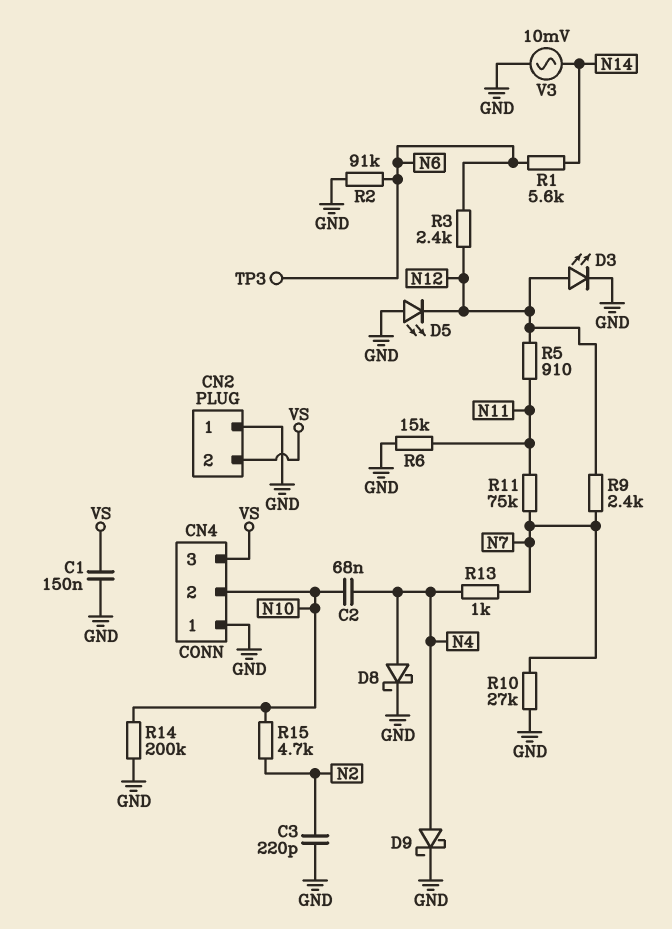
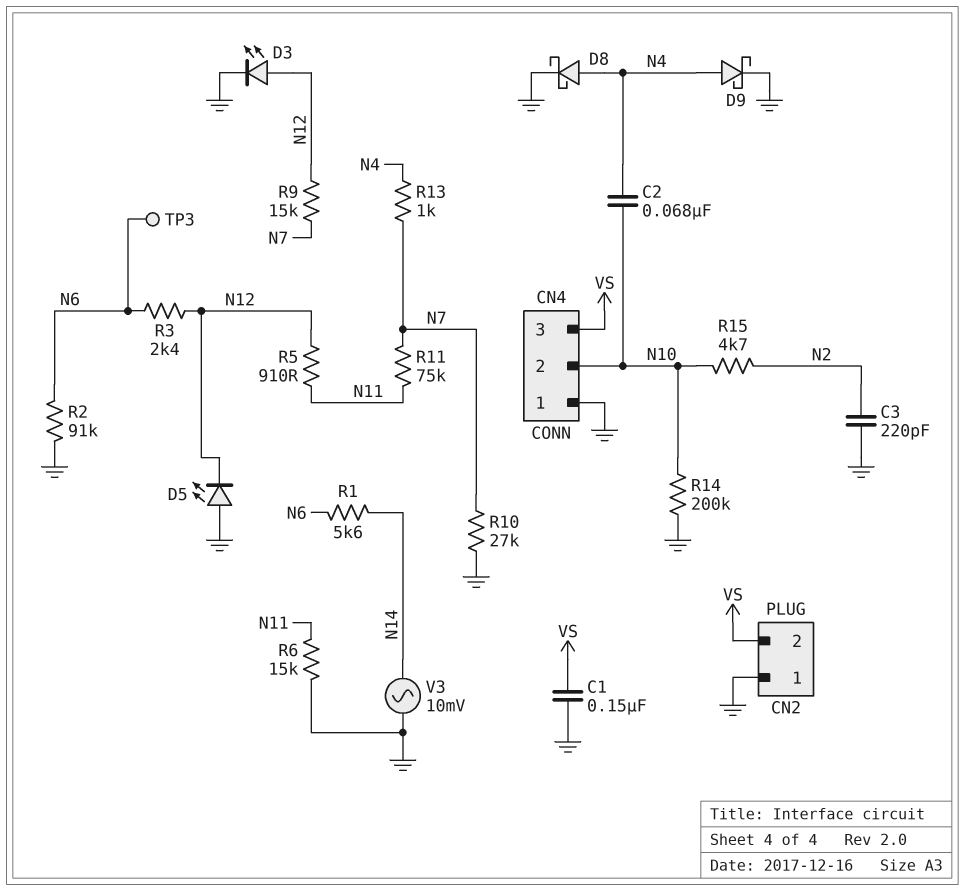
R9: 2.4k (N7, N12) -> 15k (N7, N12)

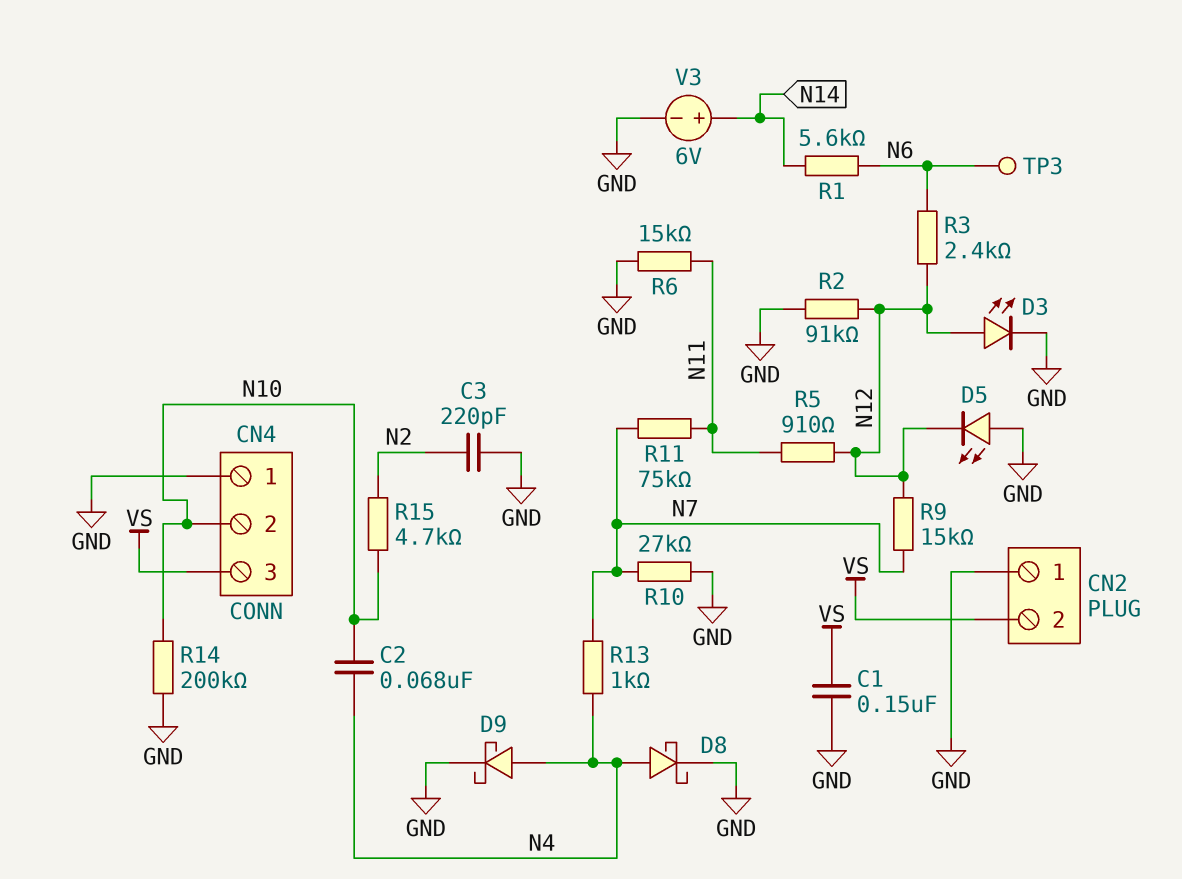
R2: 91k (GND, N6) -> 91k (GND, N12)
V3: AC 10mV (GND, N14) -> 6V (plus N14, minus GND)

